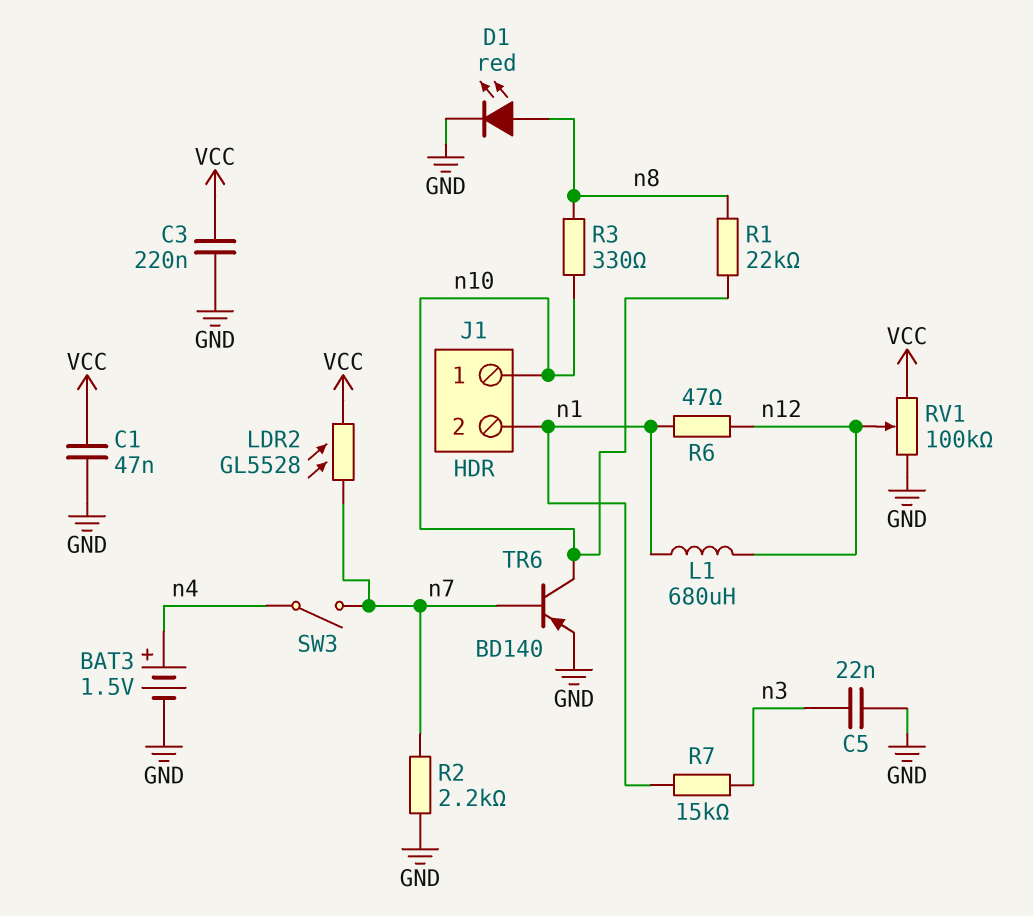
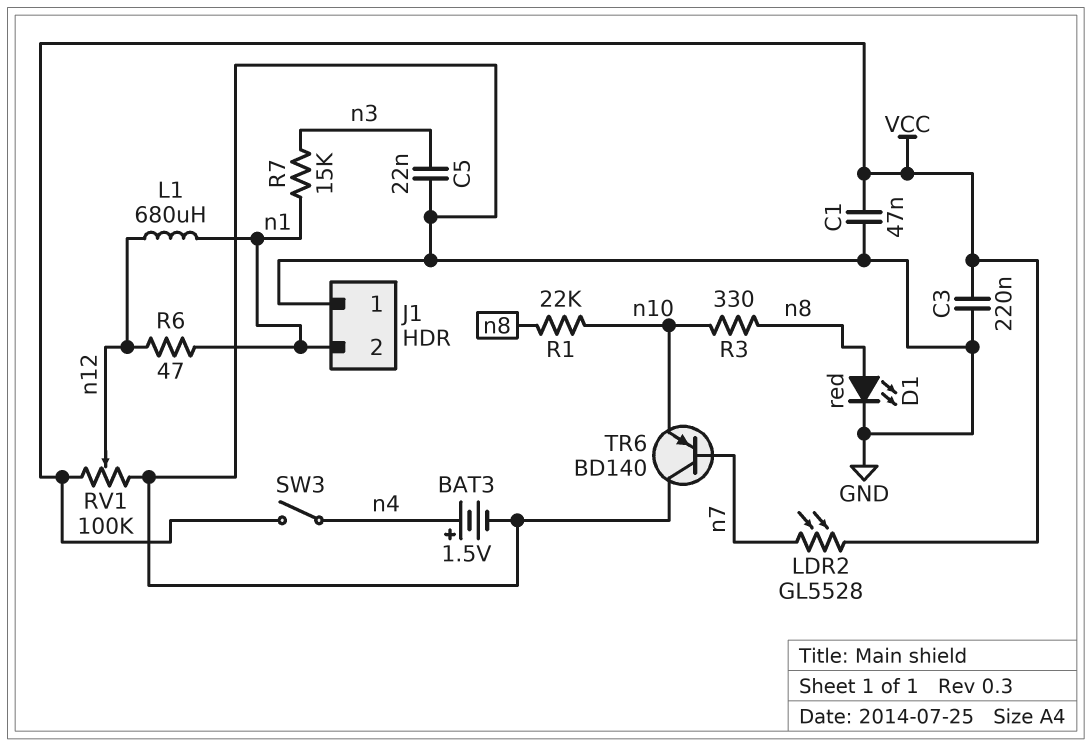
J1 pin 1: n10 -> GND
R2: 2.2k (GND, n7) -> none
SW3: switch (n4, n7) -> switch (VCC, n4)
TR6: PNP BD140 (B n7, C n10, E GND) -> PNP BD140 (B n7, C GND, E n10)

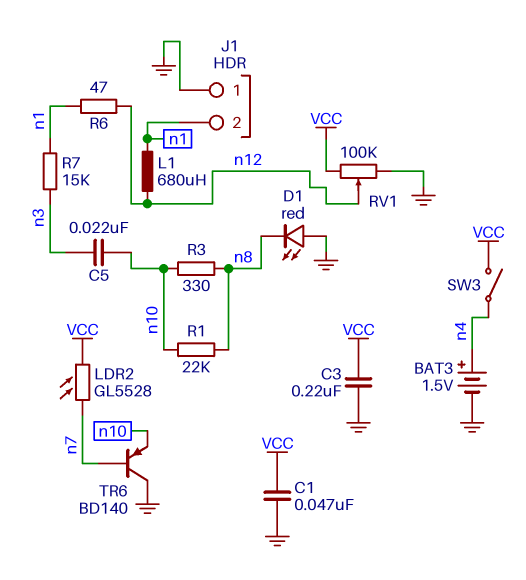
C5: 22nF (GND, n3) -> 22nF (n3, n10)
D1: LED red (A n8, K GND) -> LED red (A GND, K n8)

